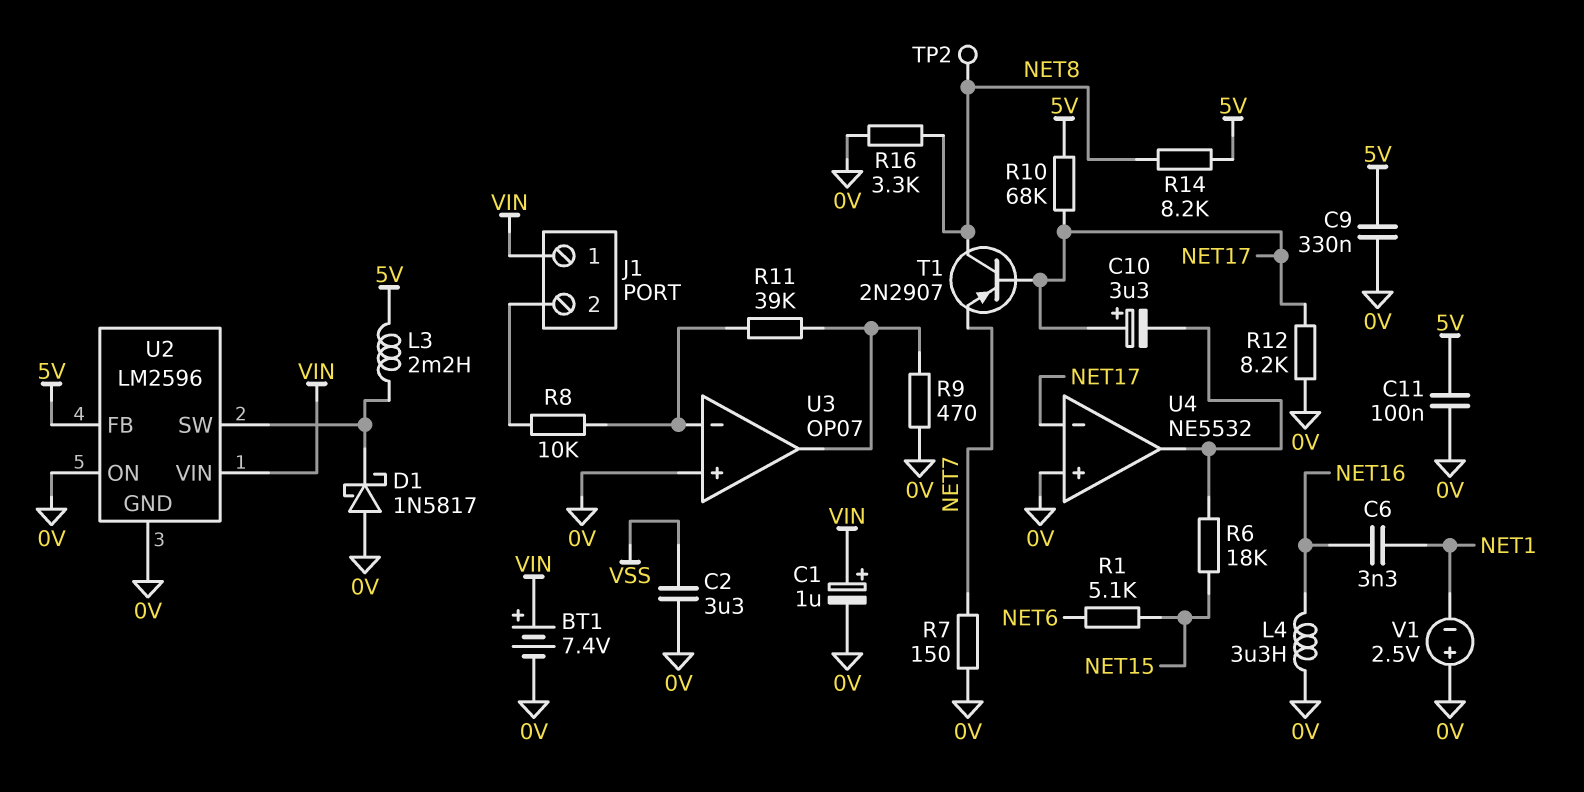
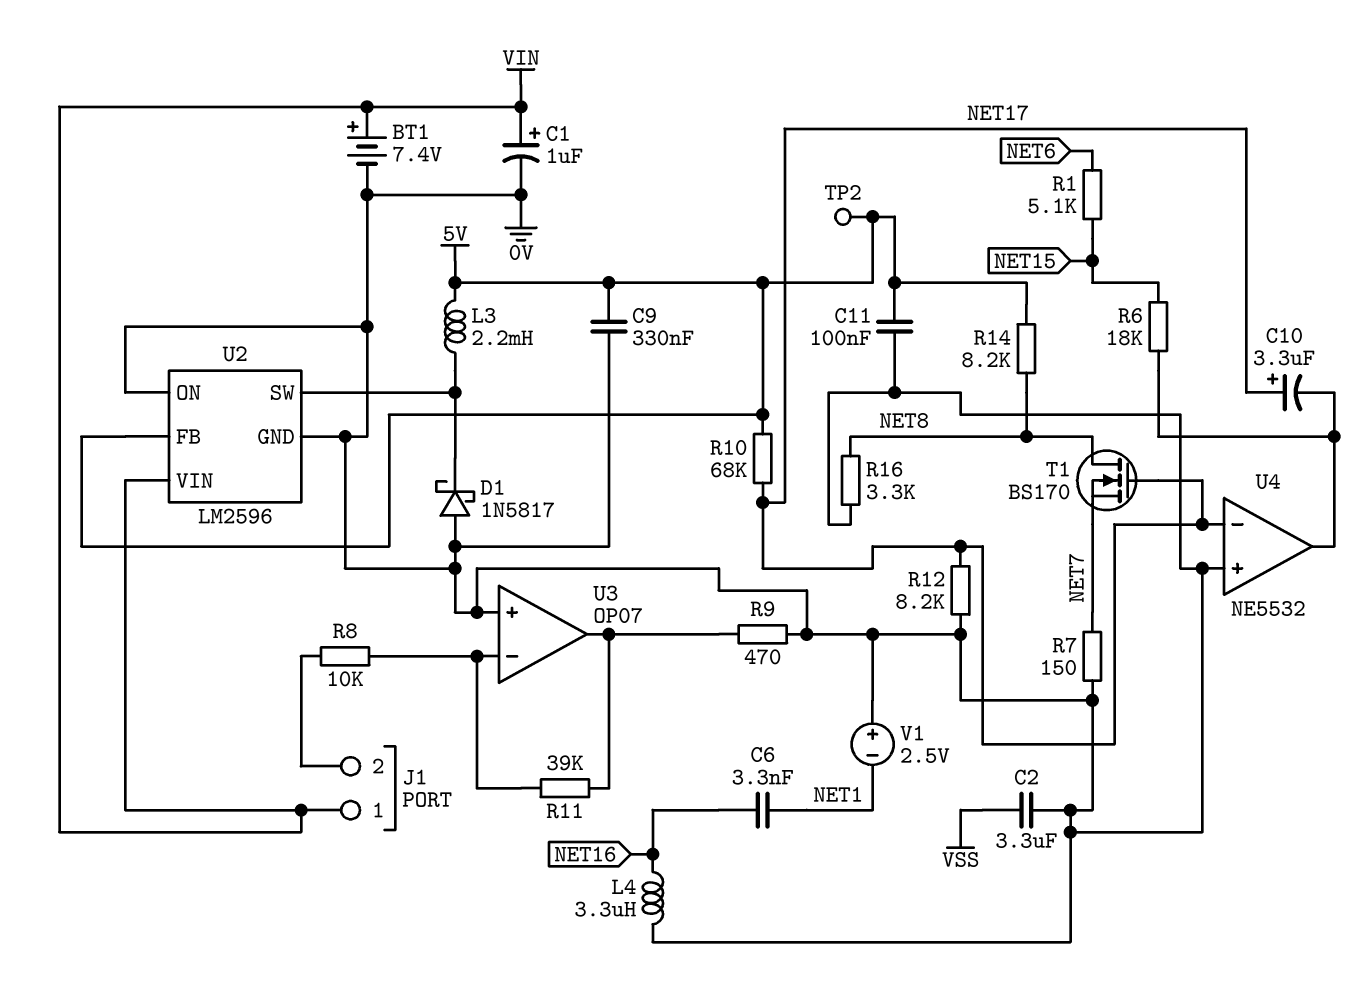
T1: PNP 2N2907 (B NET17, C NET8, E NET7) -> NMOS BS170 (G NET17, D NET8, S NET7)
TP2: test point (NET8) -> test point (5V)

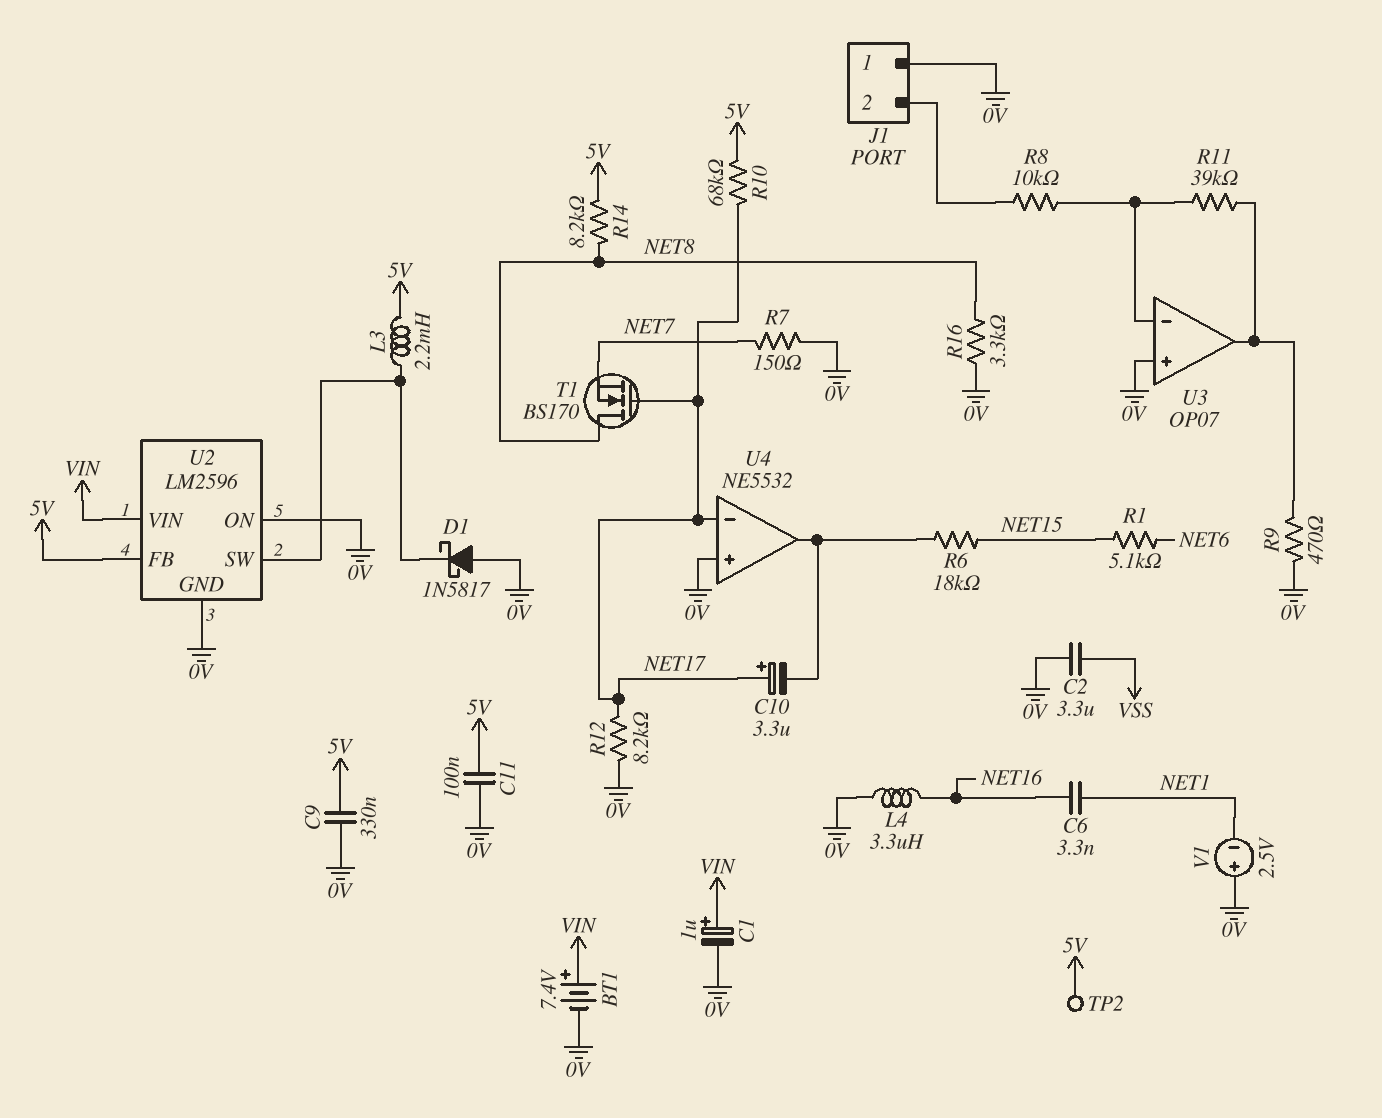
J1 pin 1: VIN -> 0V

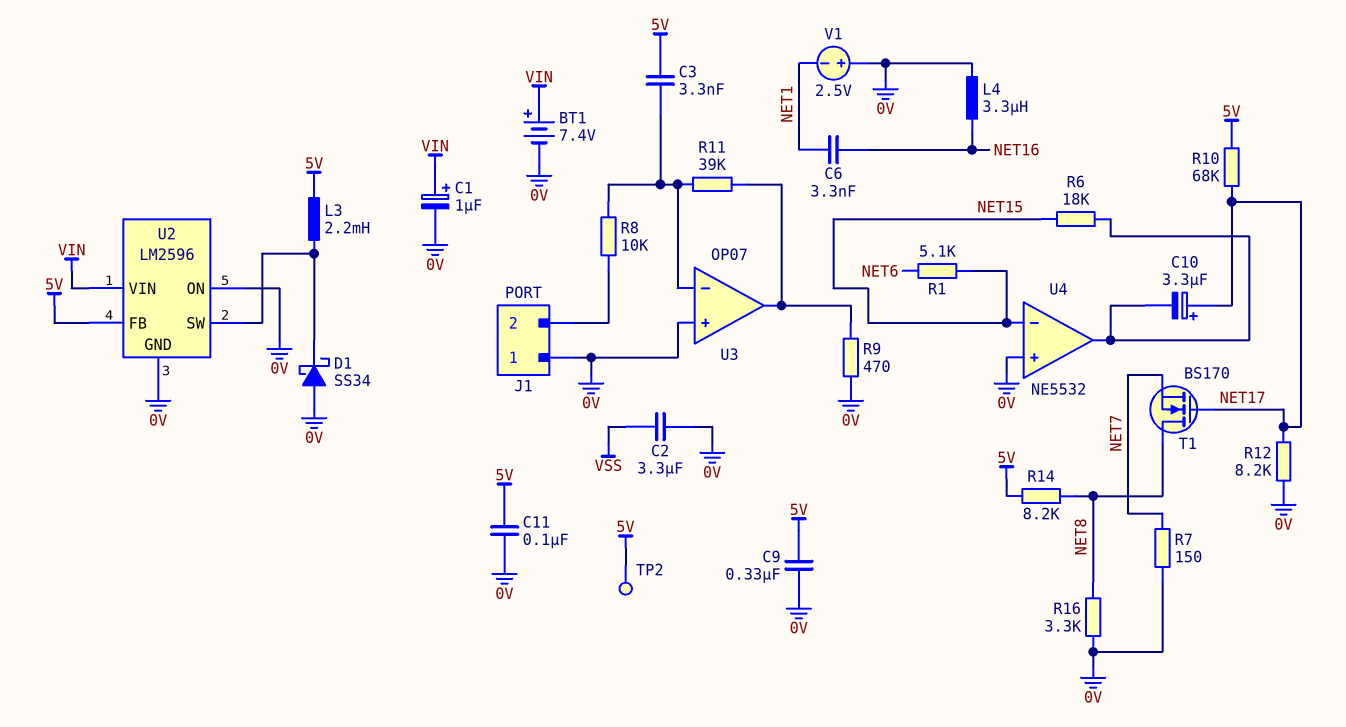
C3: none -> 3.3nF (5V, U3/in-)
D1: schottky 1N5817 (A 0V, K U2/SW) -> schottky SS34 (A 0V, K U2/SW)
U4 pin in-: NET17 -> NET15

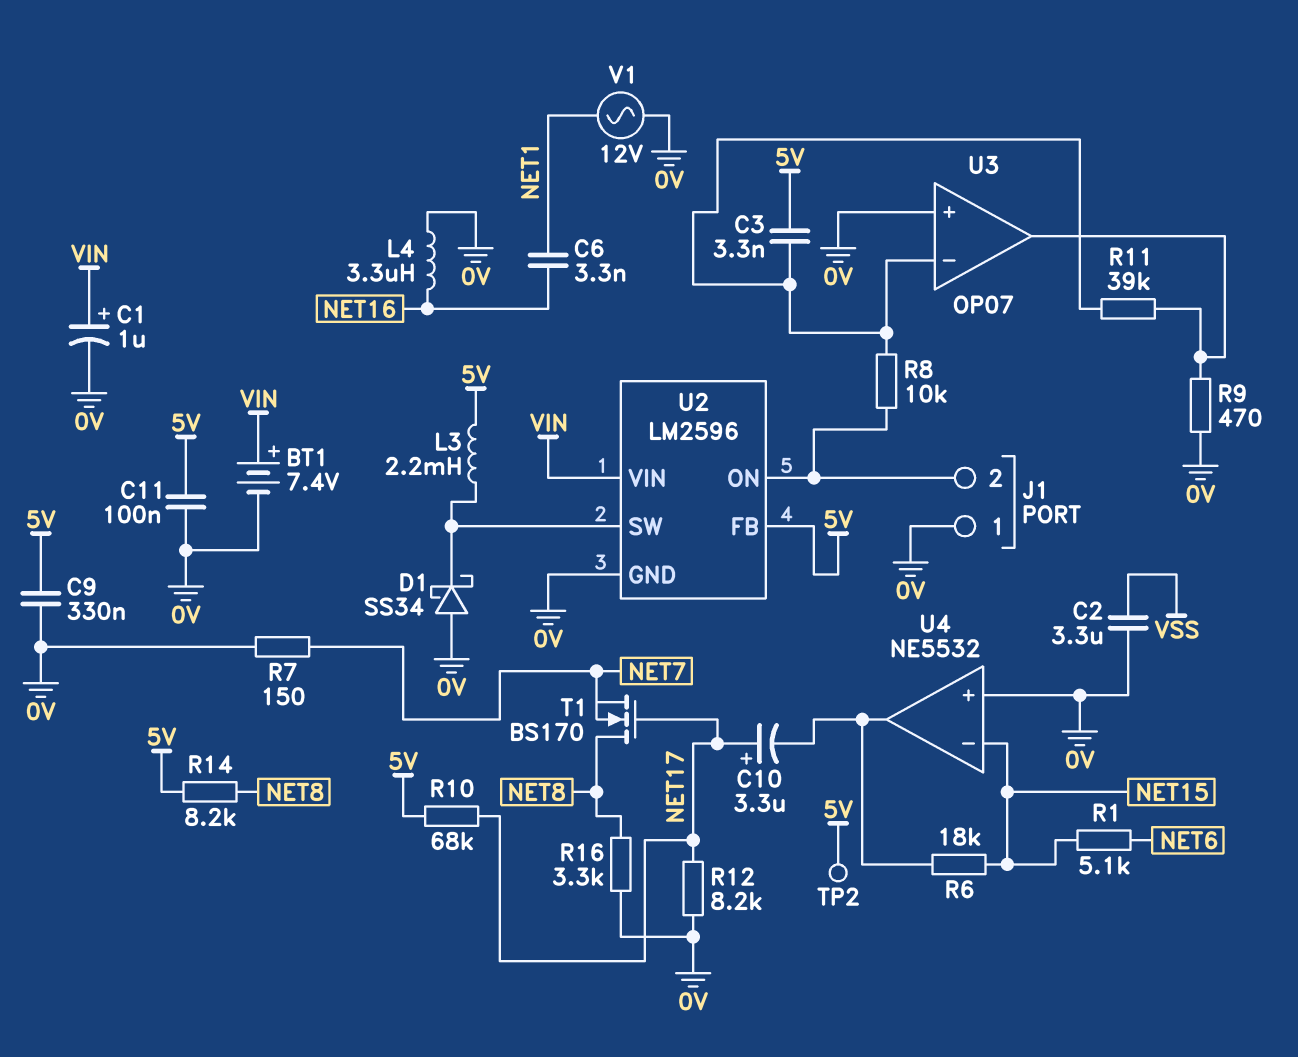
U2 pin ON: 0V -> J1/2
V1: 2.5V (plus 0V, minus NET1) -> AC 12V (0V, NET1)

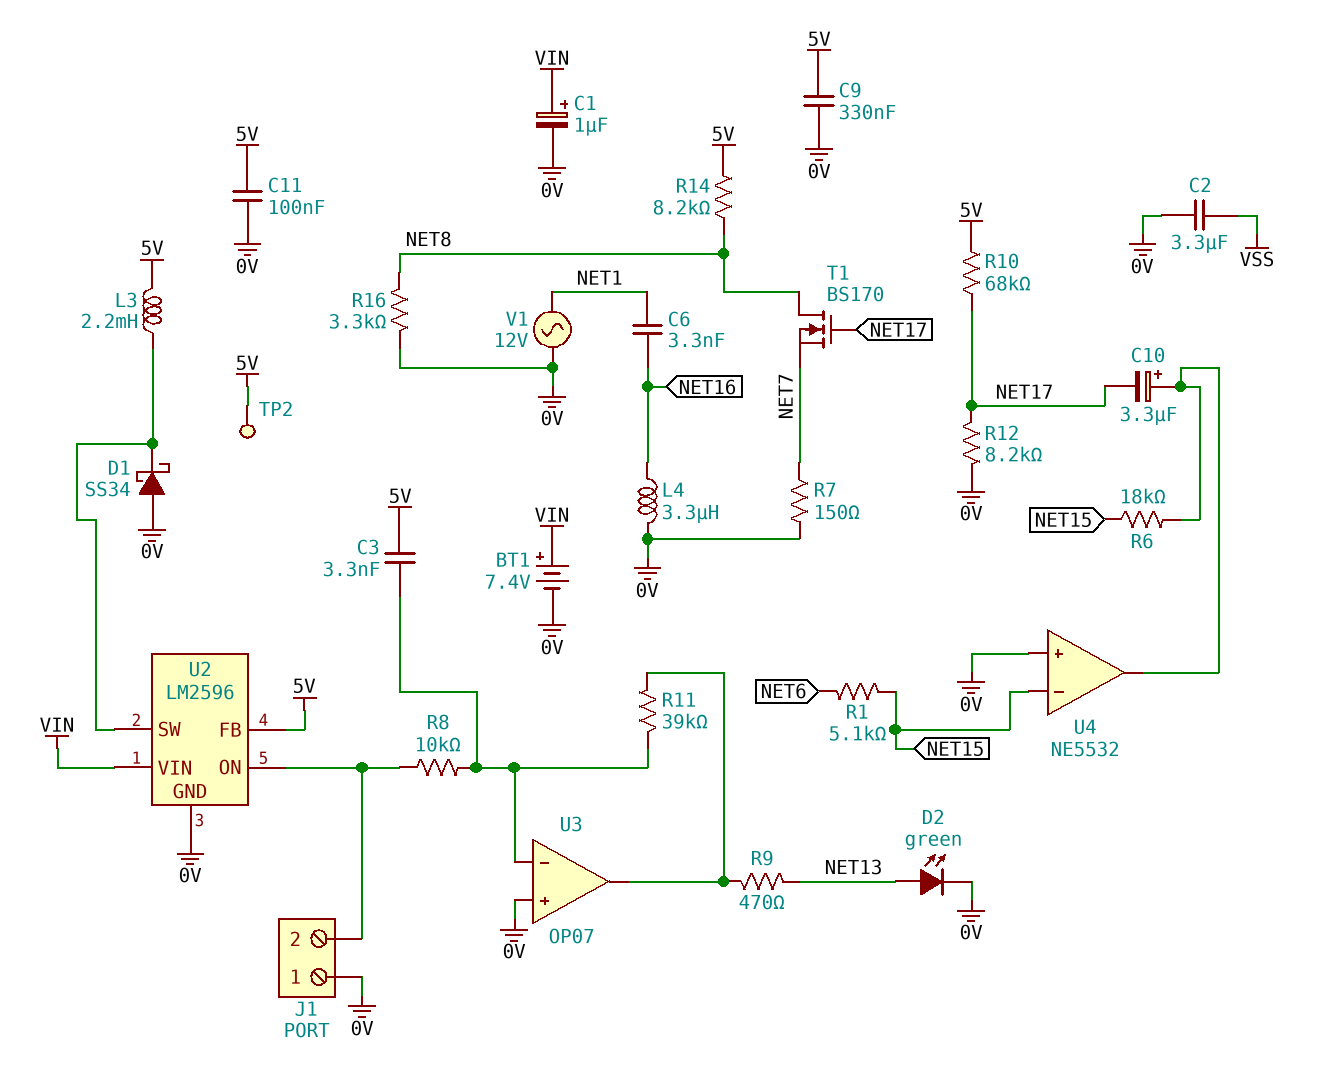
C10: 3.3uF (plus NET17, minus U4/out) -> 3.3uF (plus U4/out, minus NET17)
D2: none -> LED green (A NET13, K 0V)
R9: 470 (0V, U3/out) -> 470 (NET13, U3/out)

